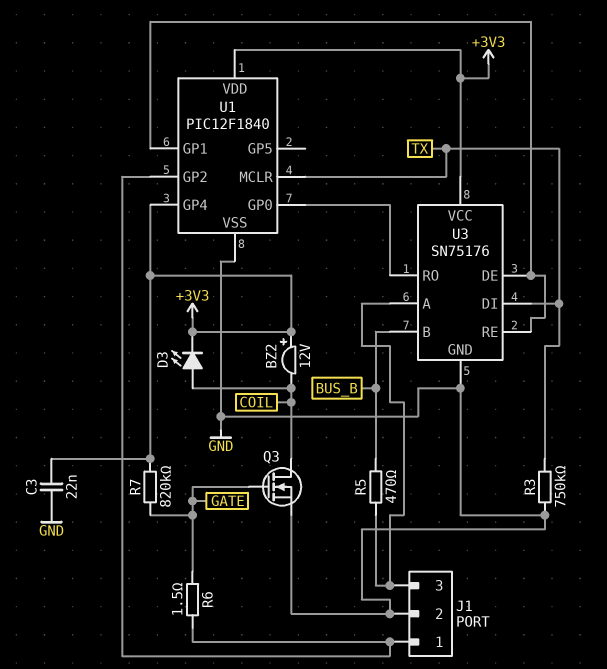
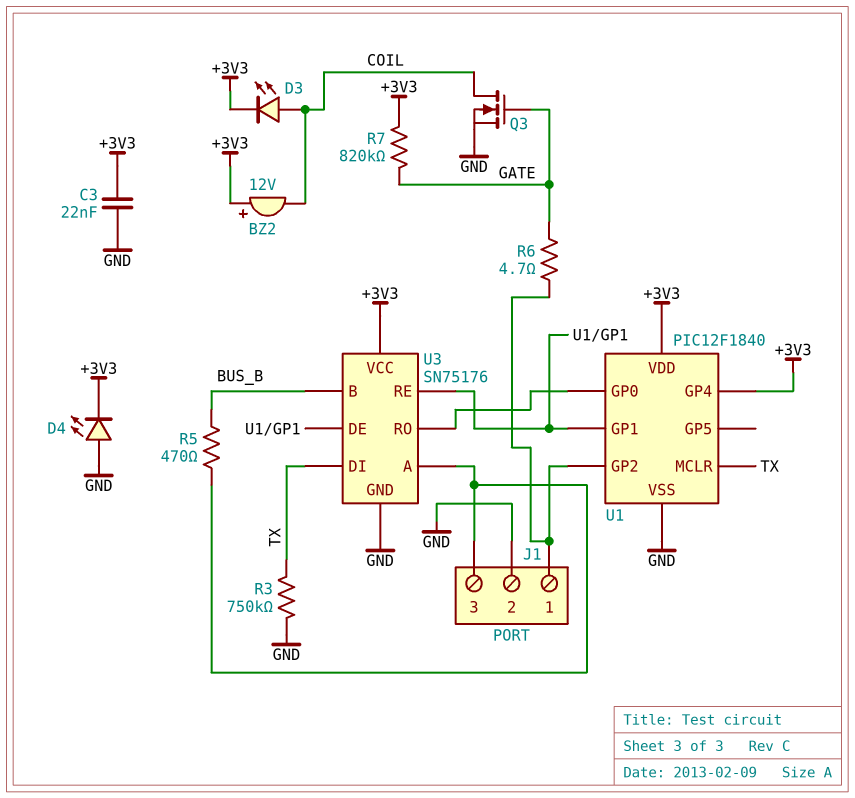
D4: none -> LED (A GND, K +3V3)
R6: 1.5 (GATE, J1/1) -> 4.7 (GATE, J1/1)

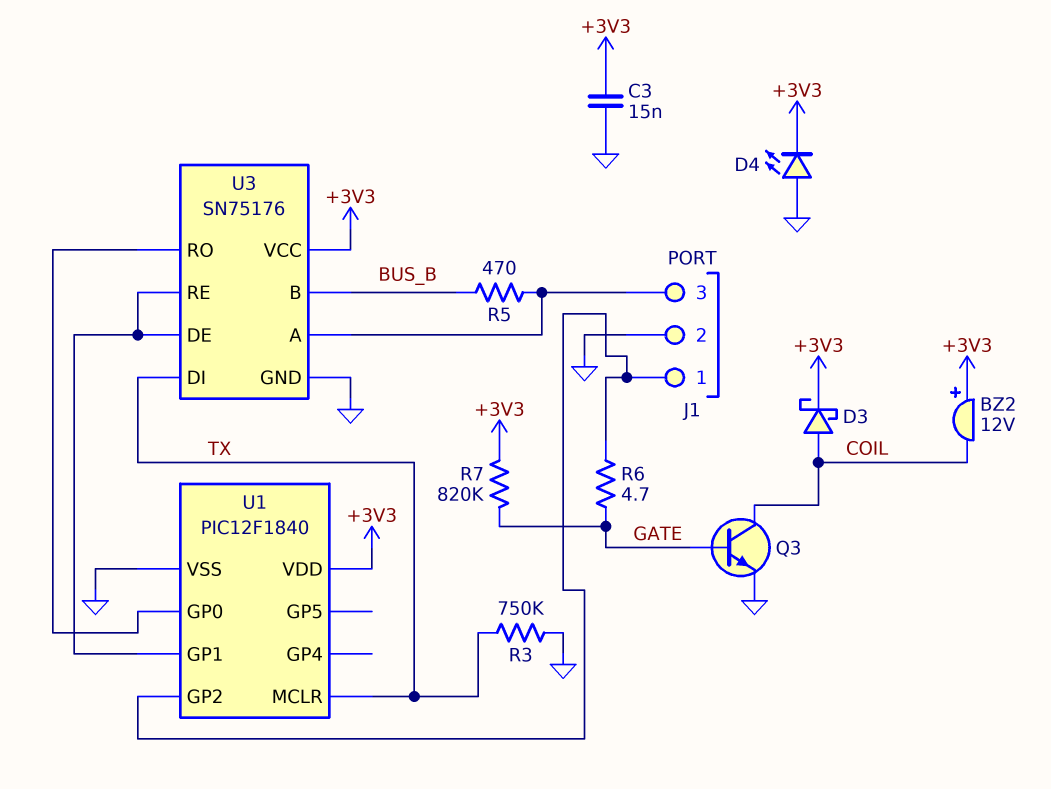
C3: 22nF (+3V3, GND) -> 15nF (+3V3, GND)
D3: LED (A COIL, K +3V3) -> schottky (A COIL, K +3V3)
Q3: NMOS (G GATE, D COIL, S GND) -> NPN (B GATE, C COIL, E GND)
U1 pin GP4: +3V3 -> none

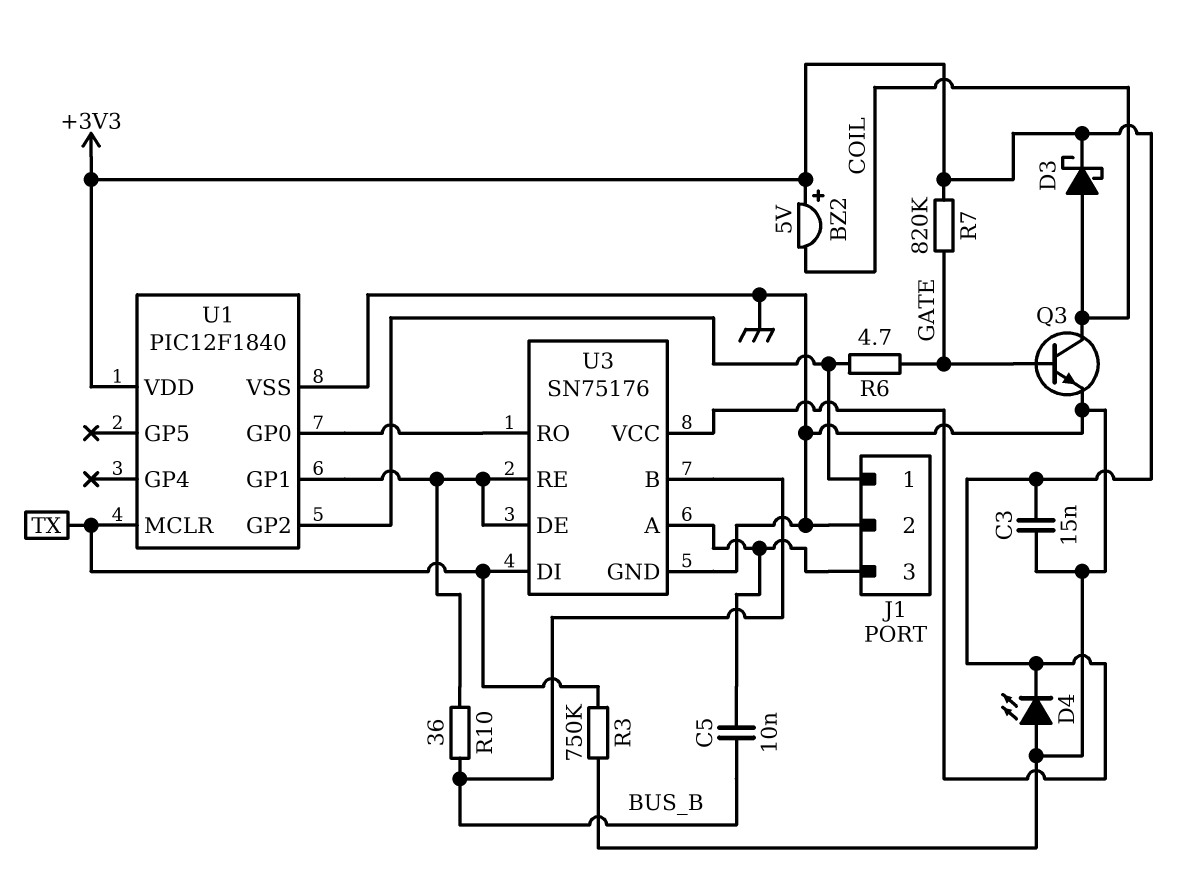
BZ2: buzzer 12V (plus +3V3, minus COIL) -> buzzer 5V (plus +3V3, minus COIL)
C5: none -> 10nF (BUS_B, J1/3)
R5: 470 (BUS_B, J1/3) -> none
R10: none -> 36 (BUS_B, U1/GP1)

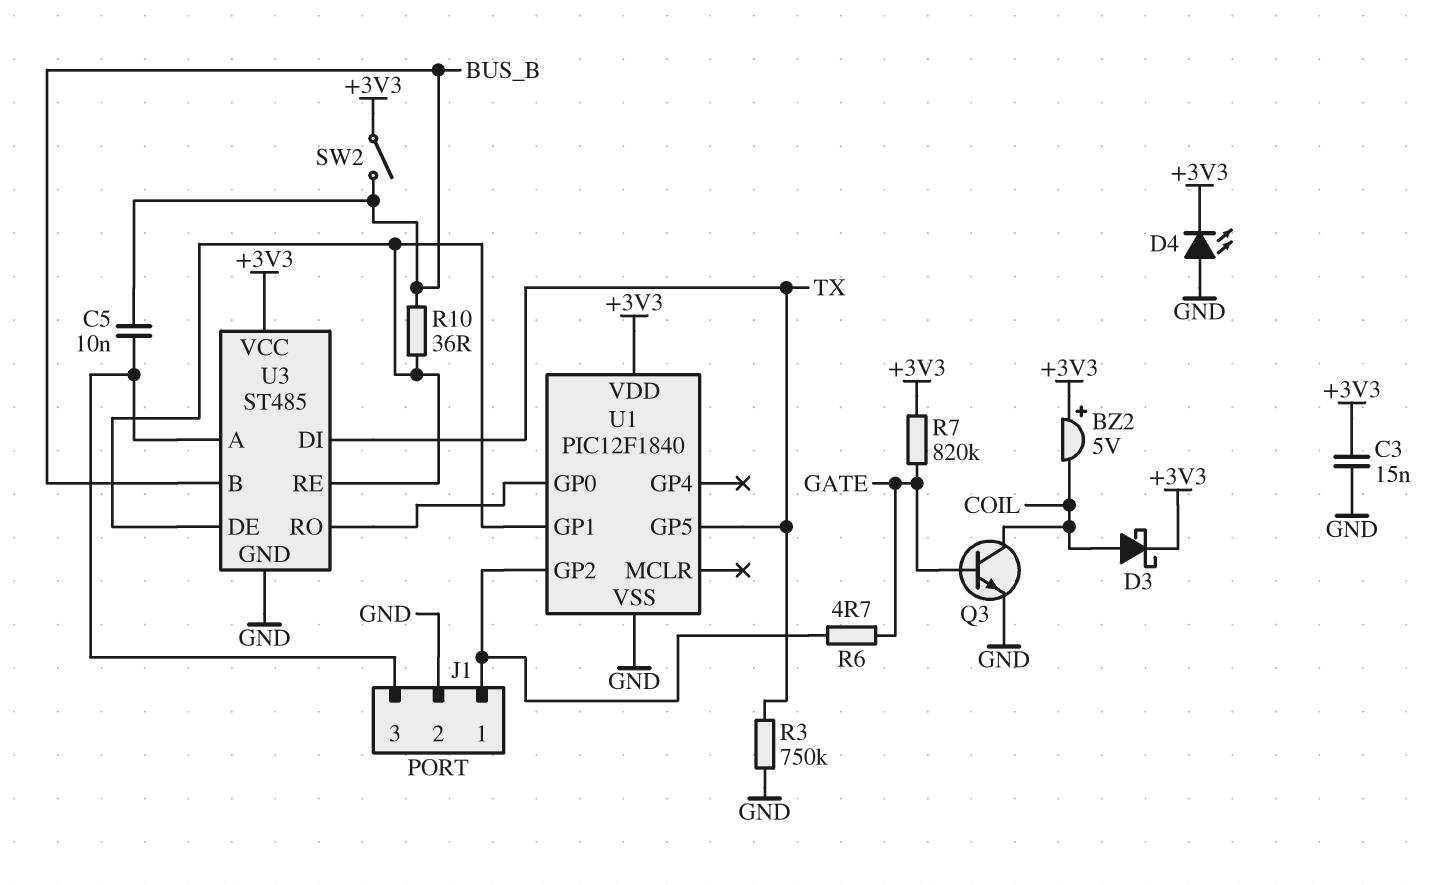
SW2: none -> switch (+3V3, BUS_B)
U1 pin GP5: none -> TX
U1 pin MCLR: TX -> none
U3: SN75176 -> ST485

